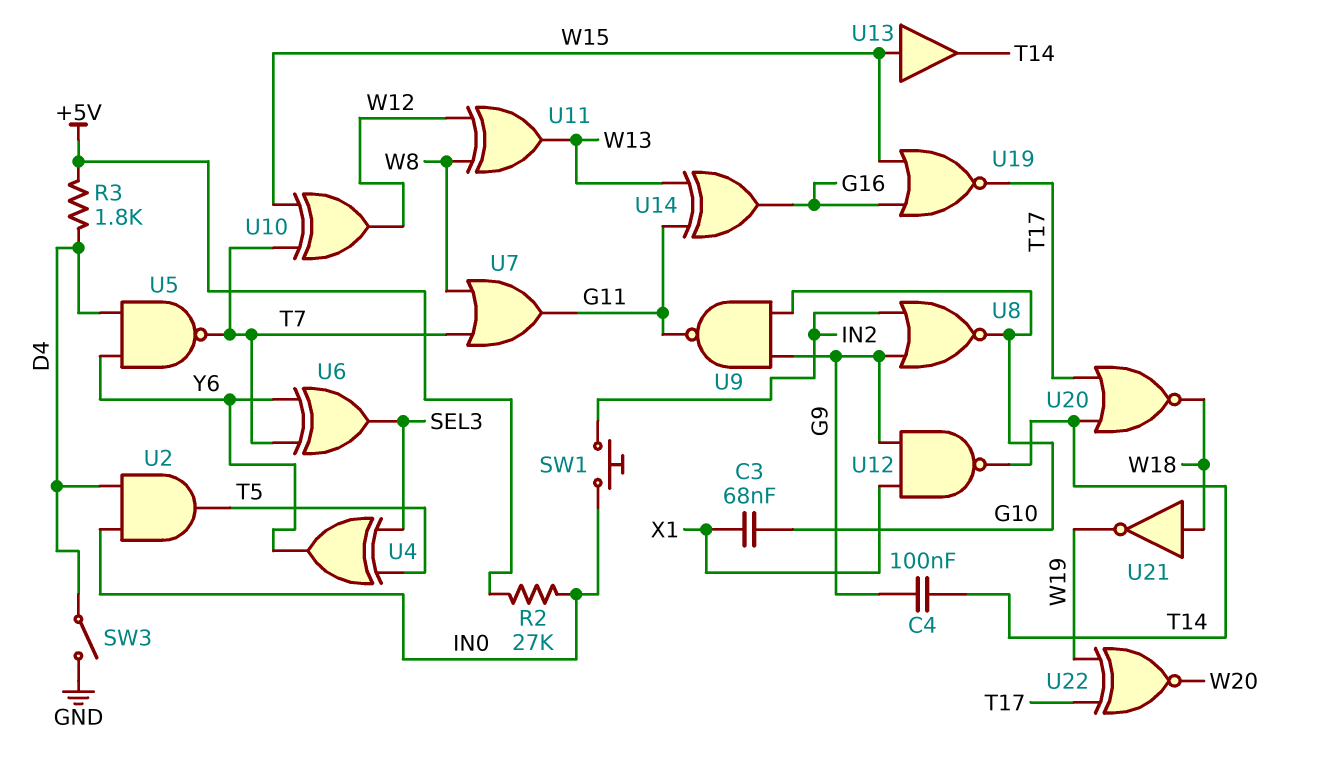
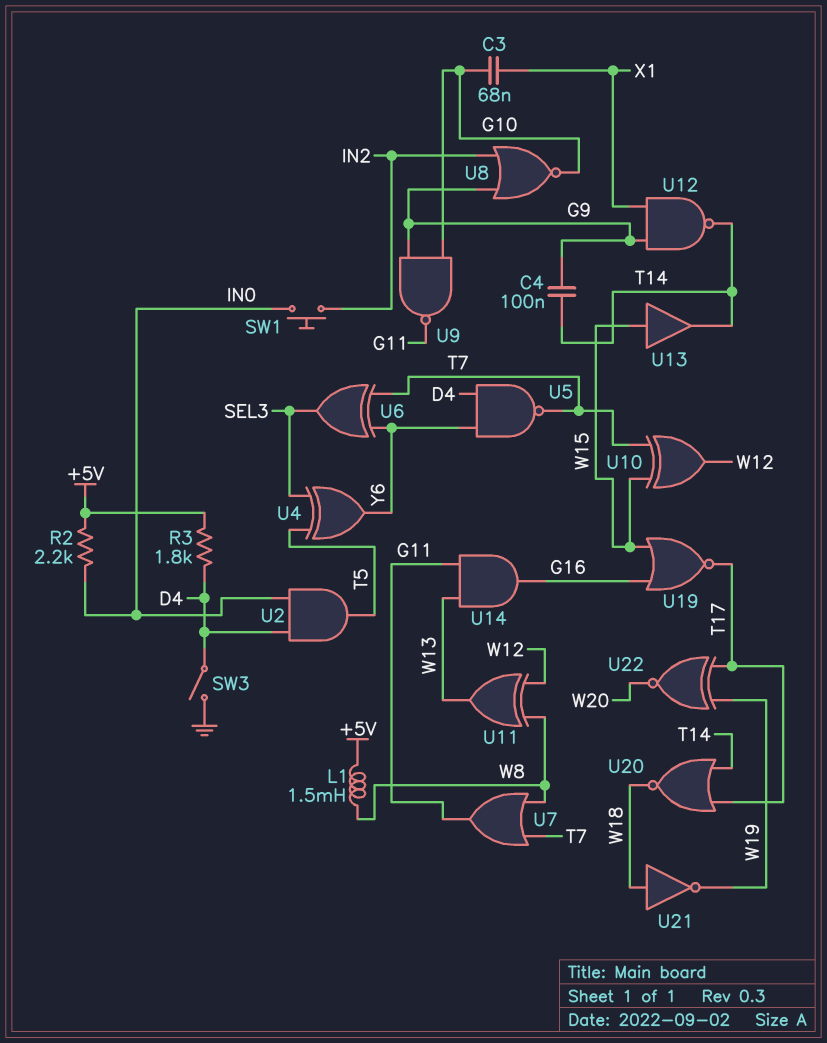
L1: none -> 1.5mH (+5V, W8)
R2: 27k (+5V, IN0) -> 2.2k (+5V, IN0)
U14: XOR (in G11, in W13, out G16) -> AND (in G11, in W13, out G16)

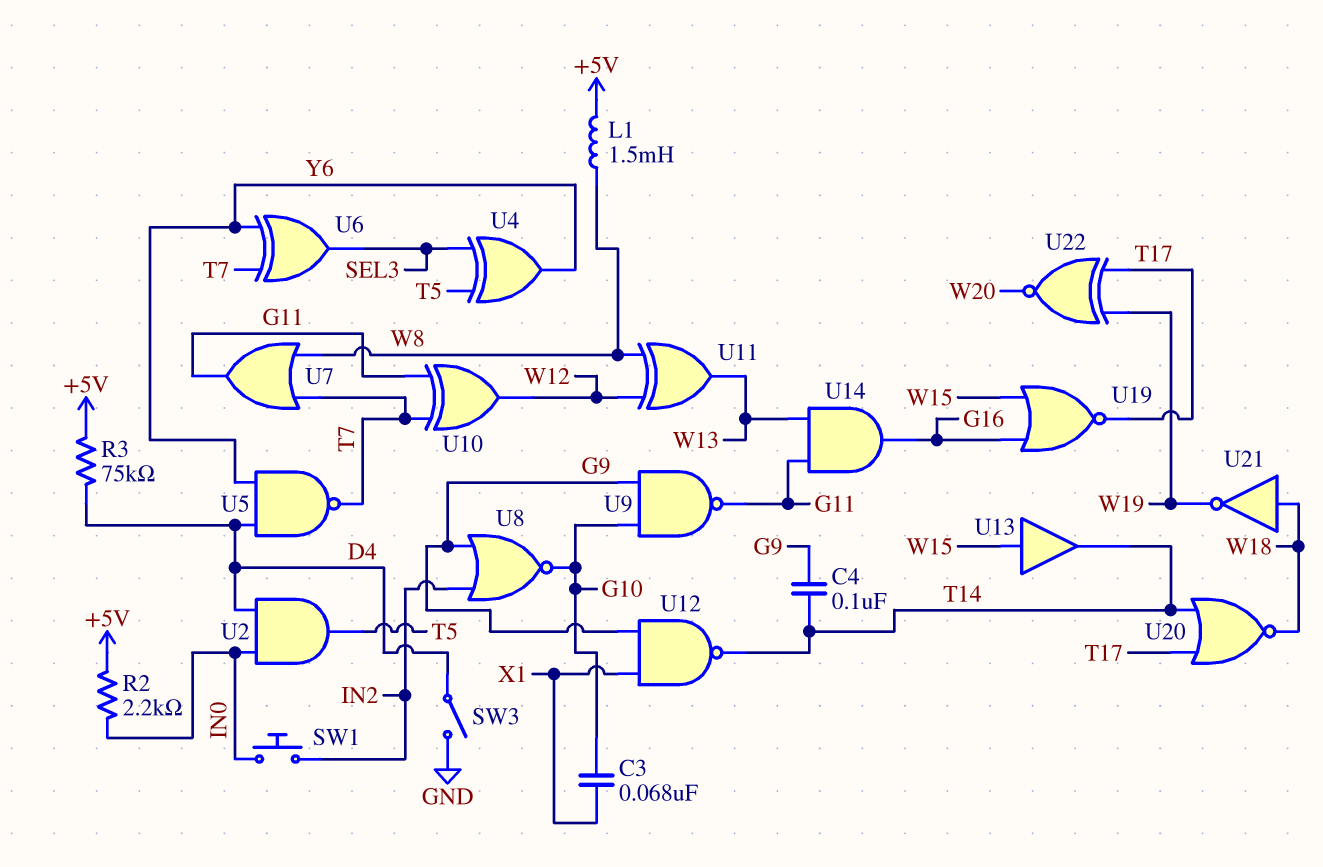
R3: 1.8k (+5V, D4) -> 75k (+5V, D4)
U10: XOR (in T7, in W15, out W12) -> XOR (in G11, in T7, out W12)

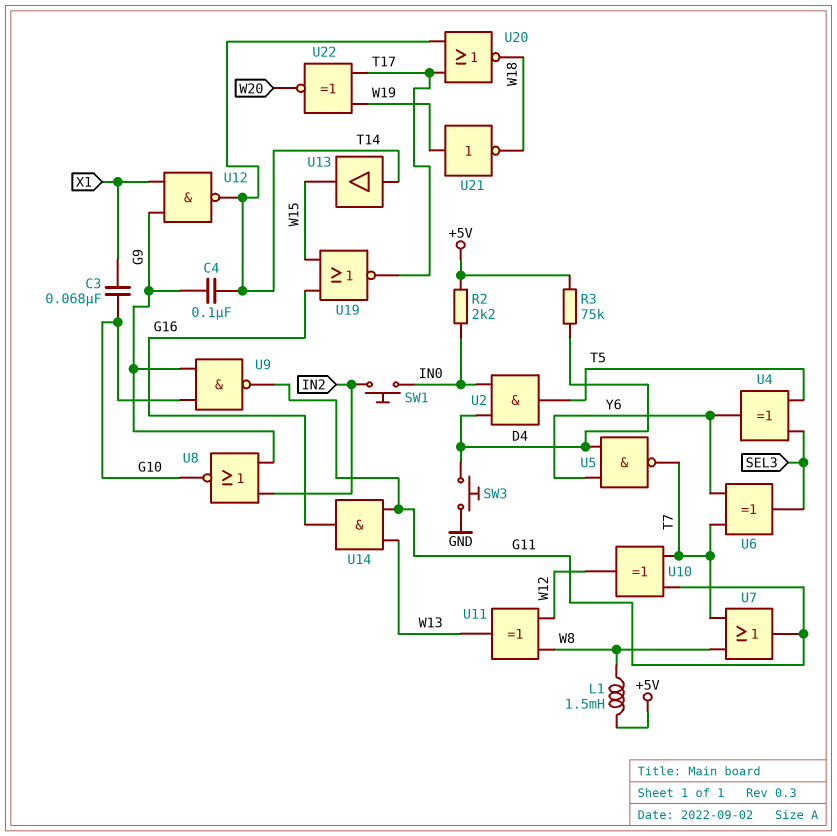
SW3: switch (D4, GND) -> button (D4, GND)
U13: buffer (in W15, out T14) -> buffer (in T14, out W15)
U21: NOT (in W18, out W19) -> NOT (in W19, out W18)

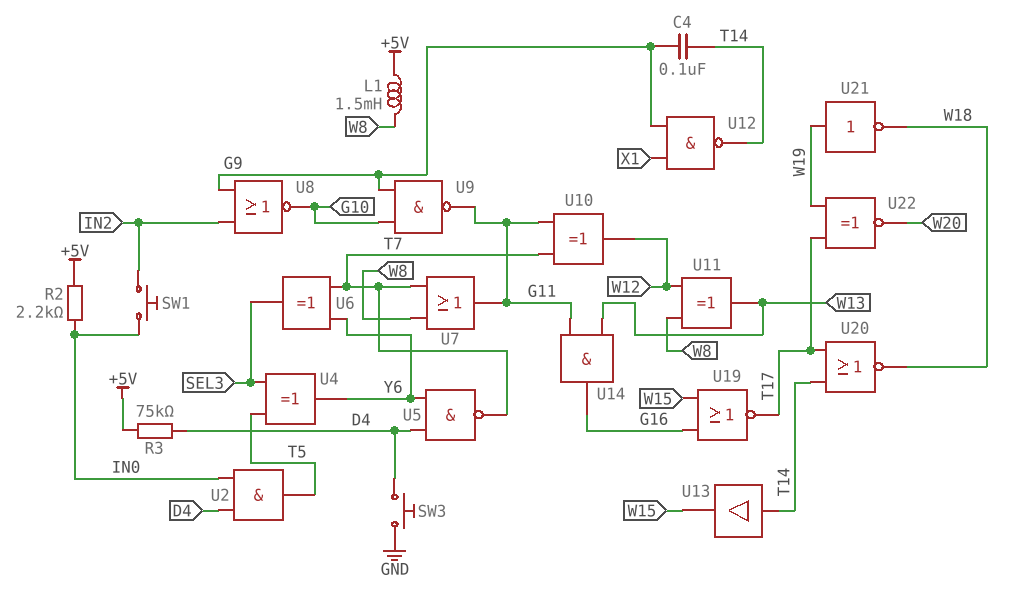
C3: 68nF (G10, X1) -> none

